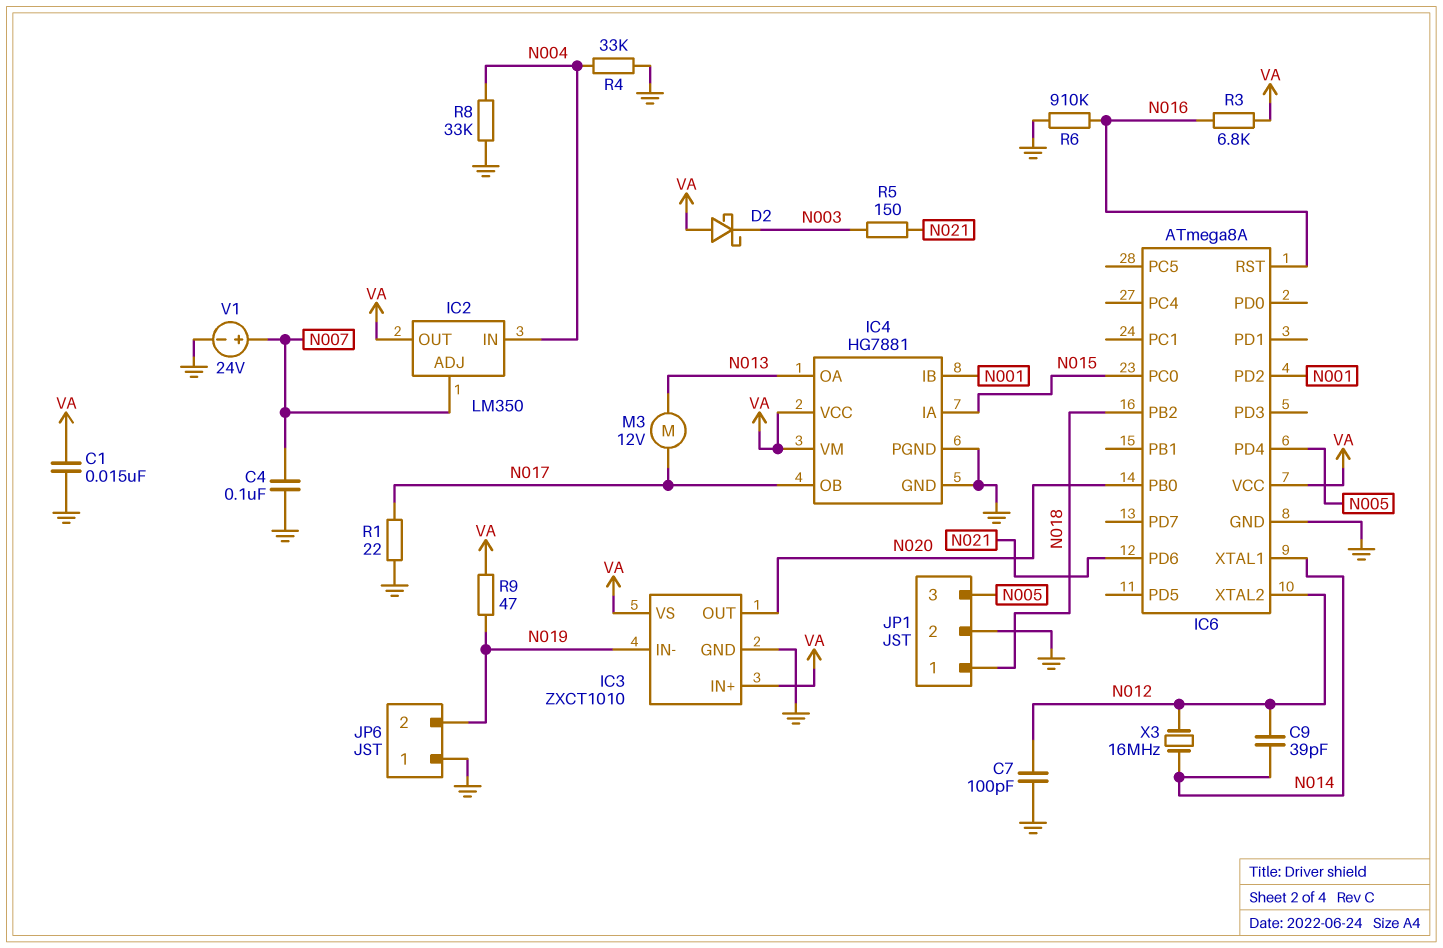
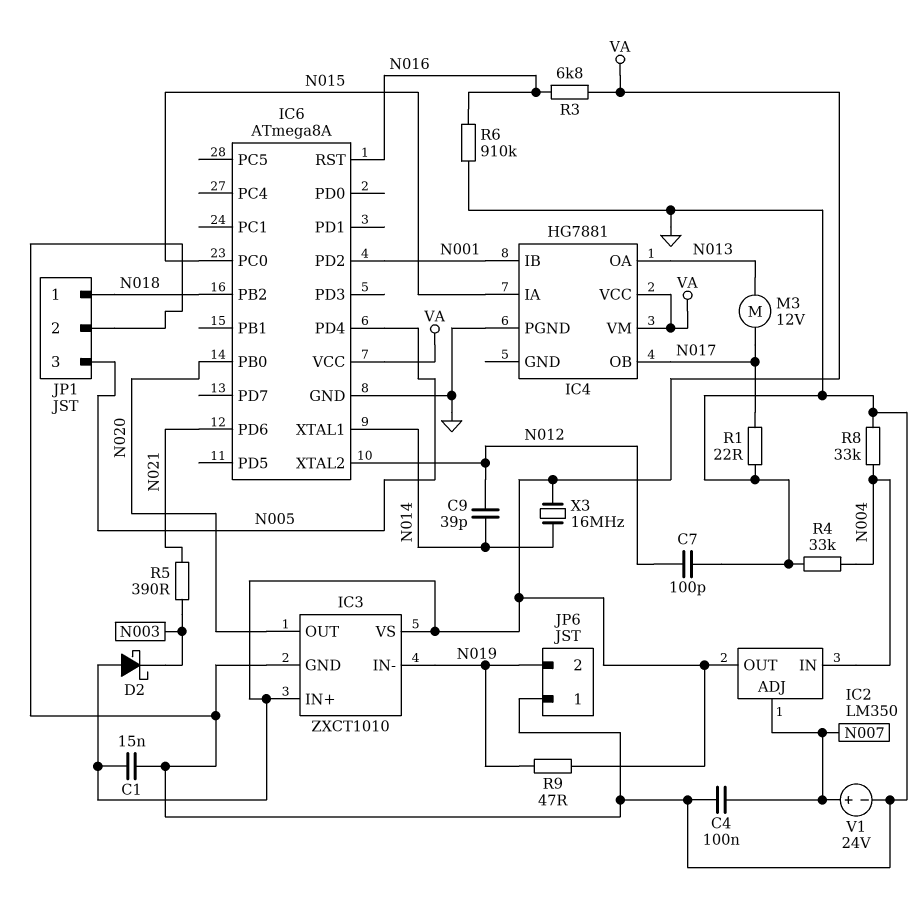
IC4 pin GND: GND -> none
R5: 150 (N003, N021) -> 390 (N003, N021)
X3: 16MHz (N012, N014) -> 16MHz (N014, VA)

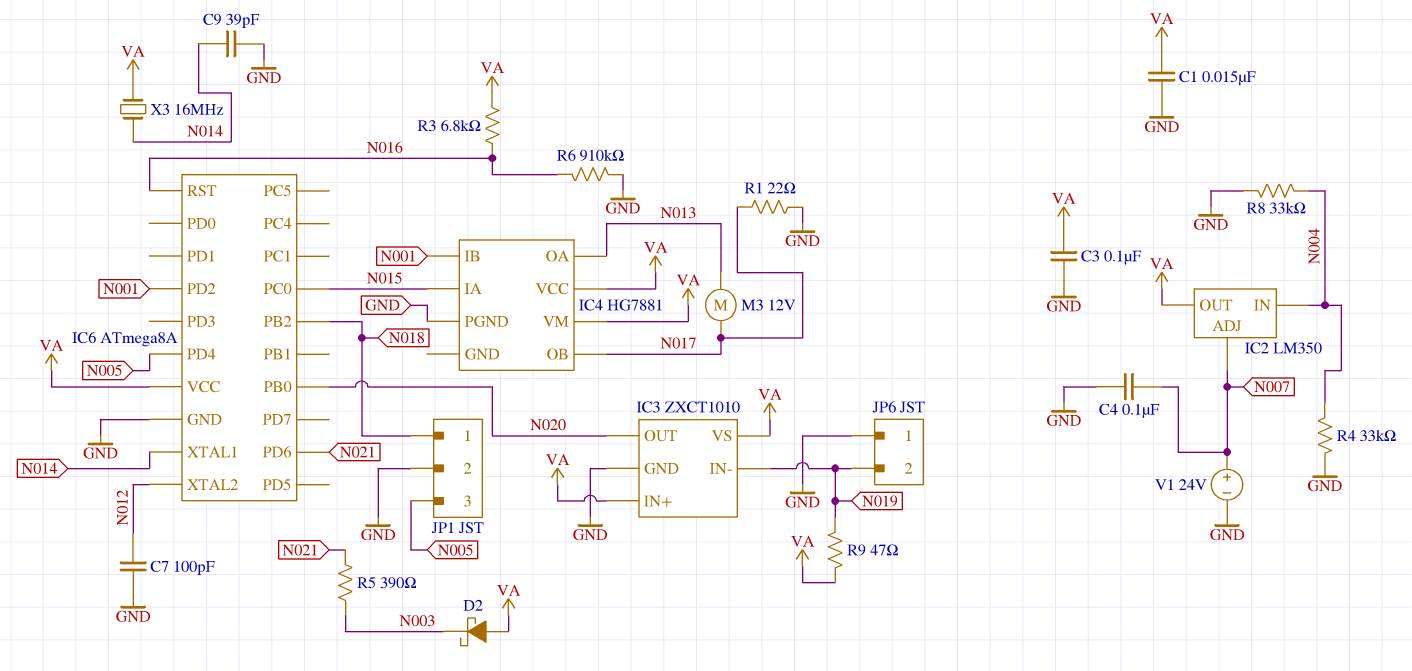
C3: none -> 100nF (GND, VA)
C9: 39pF (N012, N014) -> 39pF (GND, N014)

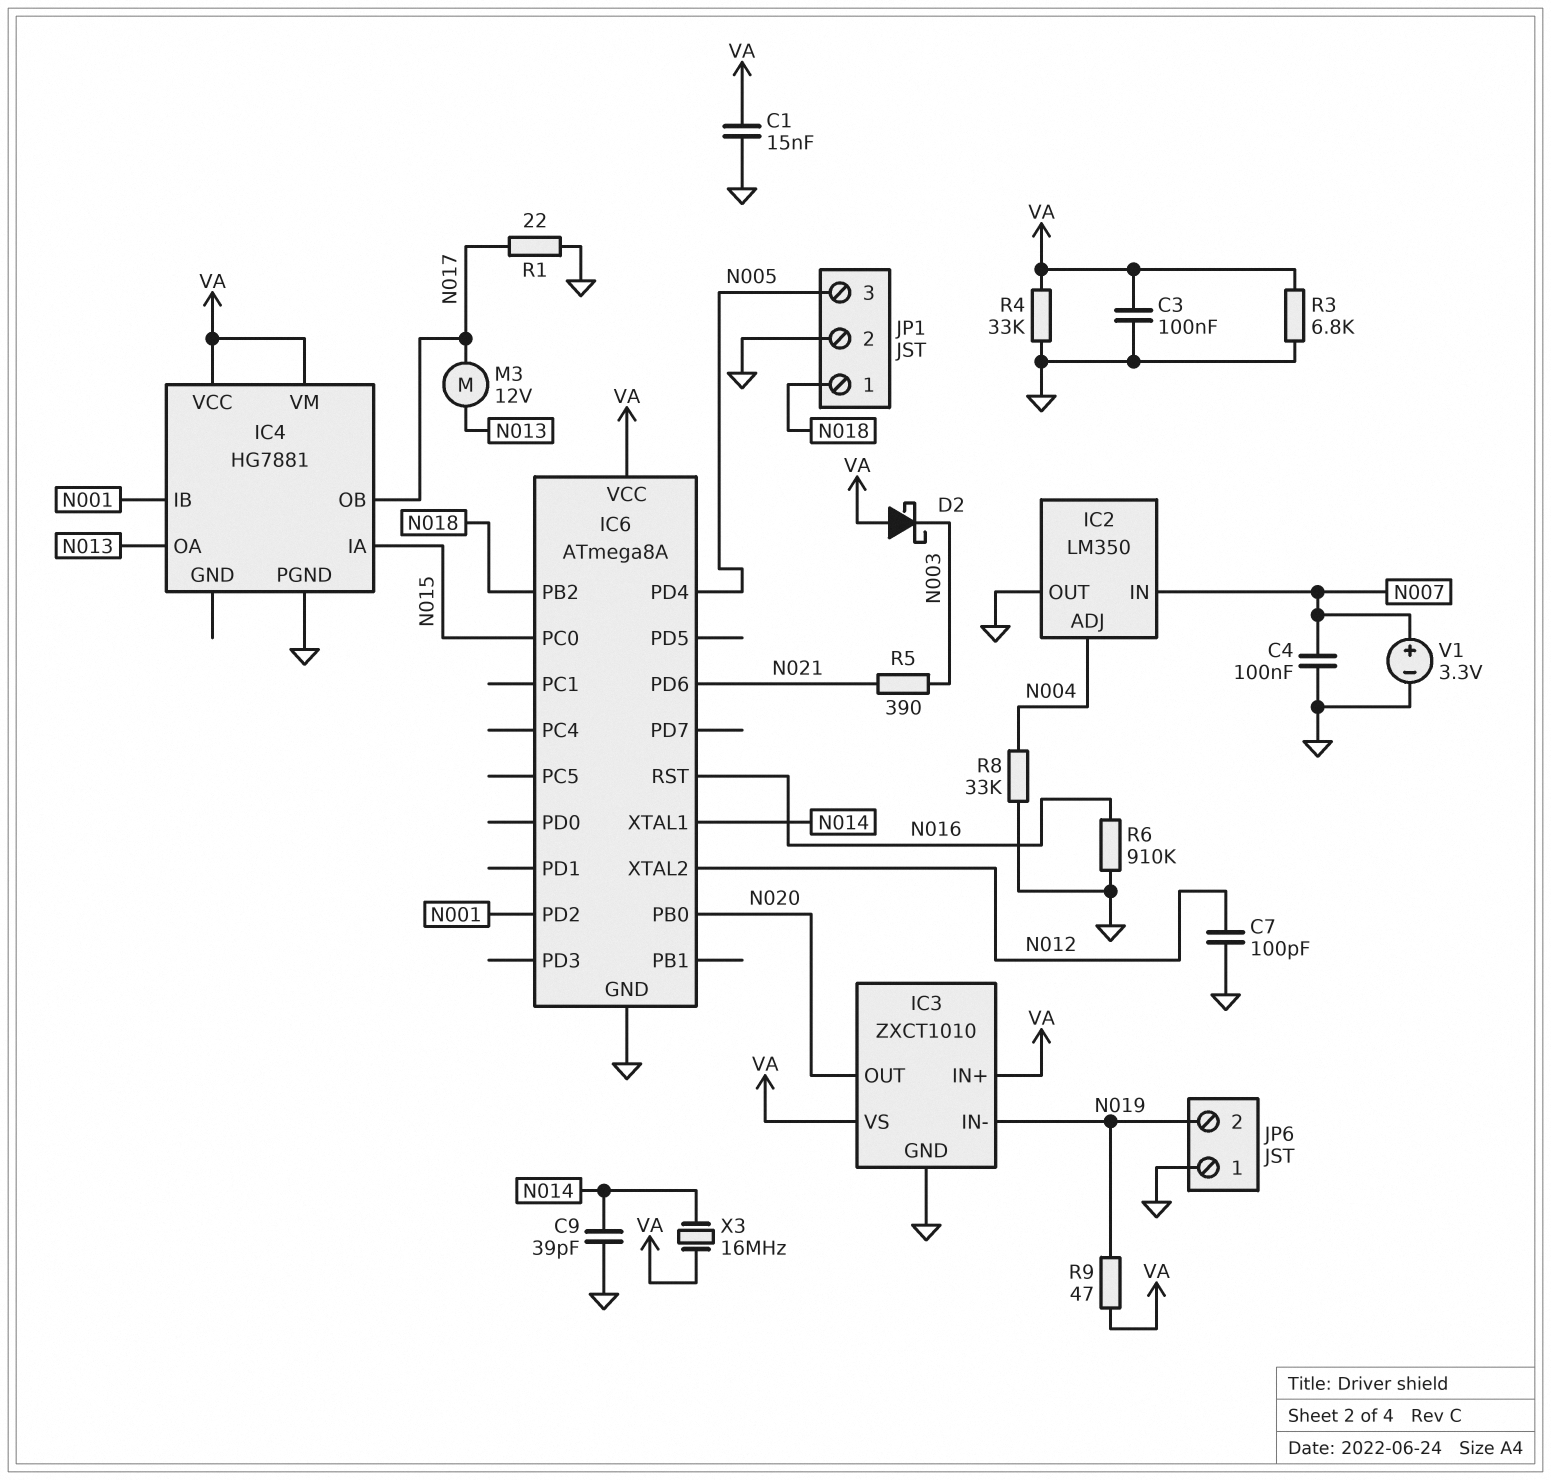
IC2 pin ADJ: N007 -> N004
IC2 pin IN: N004 -> N007
IC2 pin OUT: VA -> GND
R3: 6.8k (N016, VA) -> 6.8k (GND, VA)
R4: 33k (GND, N004) -> 33k (GND, VA)
V1: 24V (plus N007, minus GND) -> 3.3V (plus N007, minus GND)

